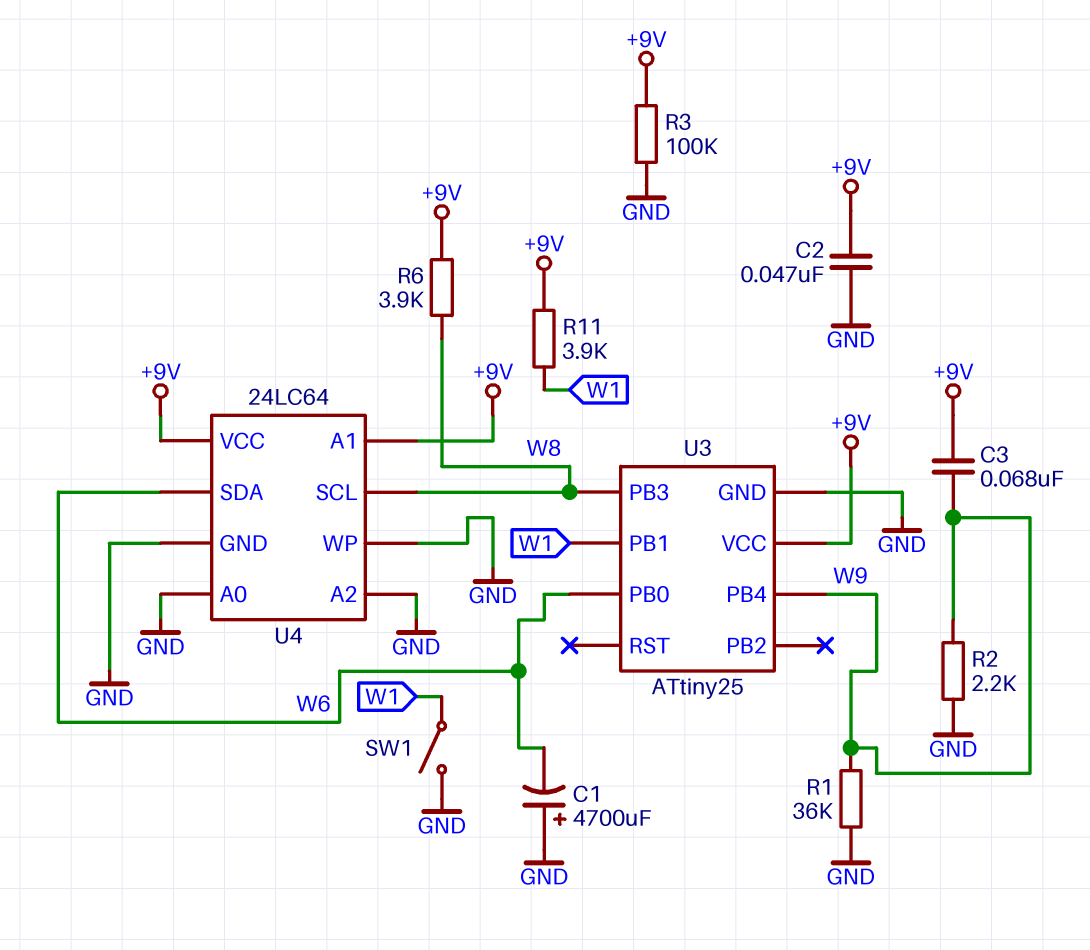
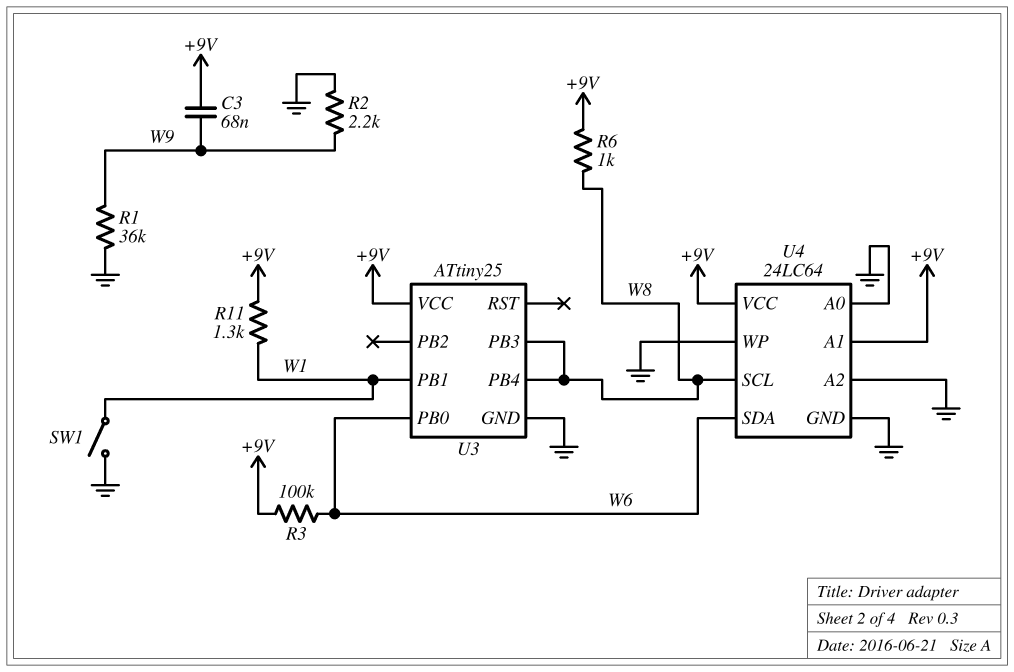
C1: 4700uF (plus GND, minus W6) -> none
C2: 47nF (+9V, GND) -> none
R3: 100k (+9V, GND) -> 100k (+9V, W6)
R6: 3.9k (+9V, W8) -> 1k (+9V, W8)
R11: 3.9k (+9V, W1) -> 1.3k (+9V, W1)
U3 pin PB4: W9 -> W8

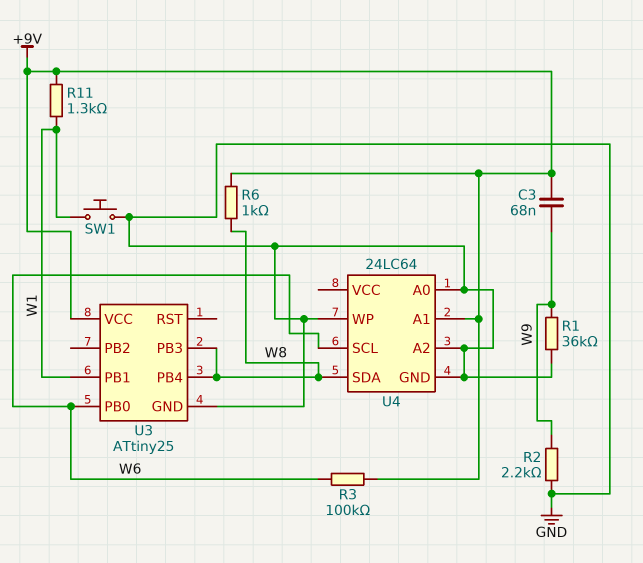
SW1: switch (GND, W1) -> button (GND, W1)
U4 pin SCL: W8 -> W6
U4 pin SDA: W6 -> W8
U4 pin VCC: +9V -> none

